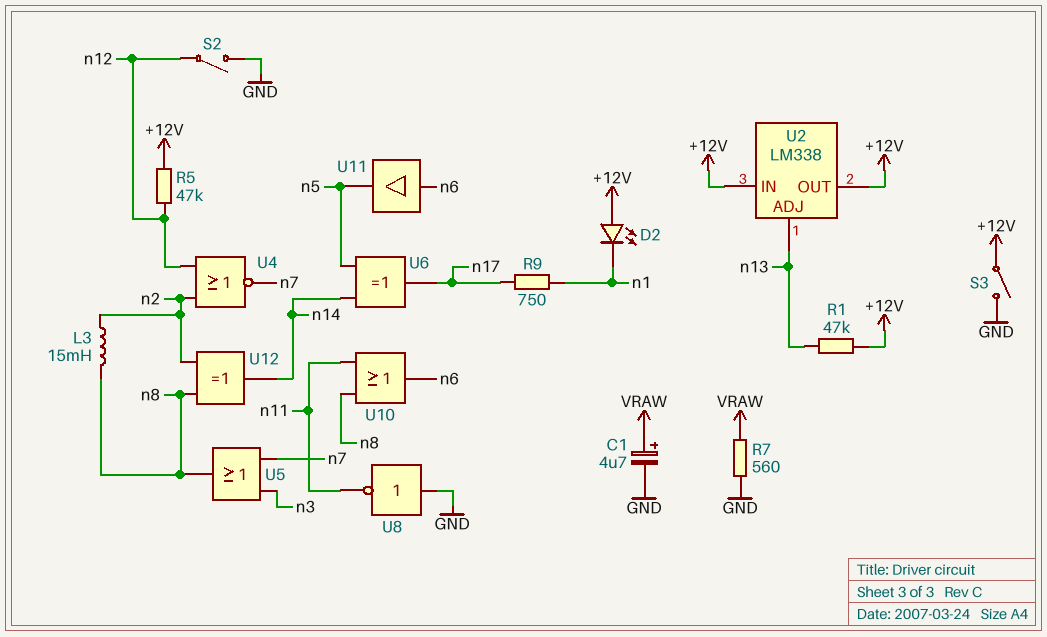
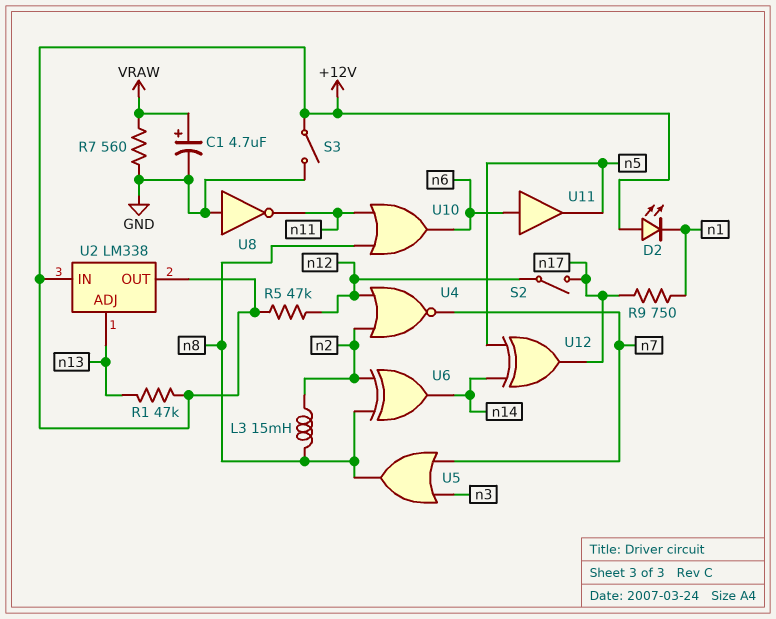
S2: switch (GND, n12) -> switch (n12, n17)
U6: XOR (in n5, in n14, out n17) -> XOR (in n2, in n8, out n14)
U12: XOR (in n2, in n8, out n14) -> XOR (in n5, in n14, out n17)

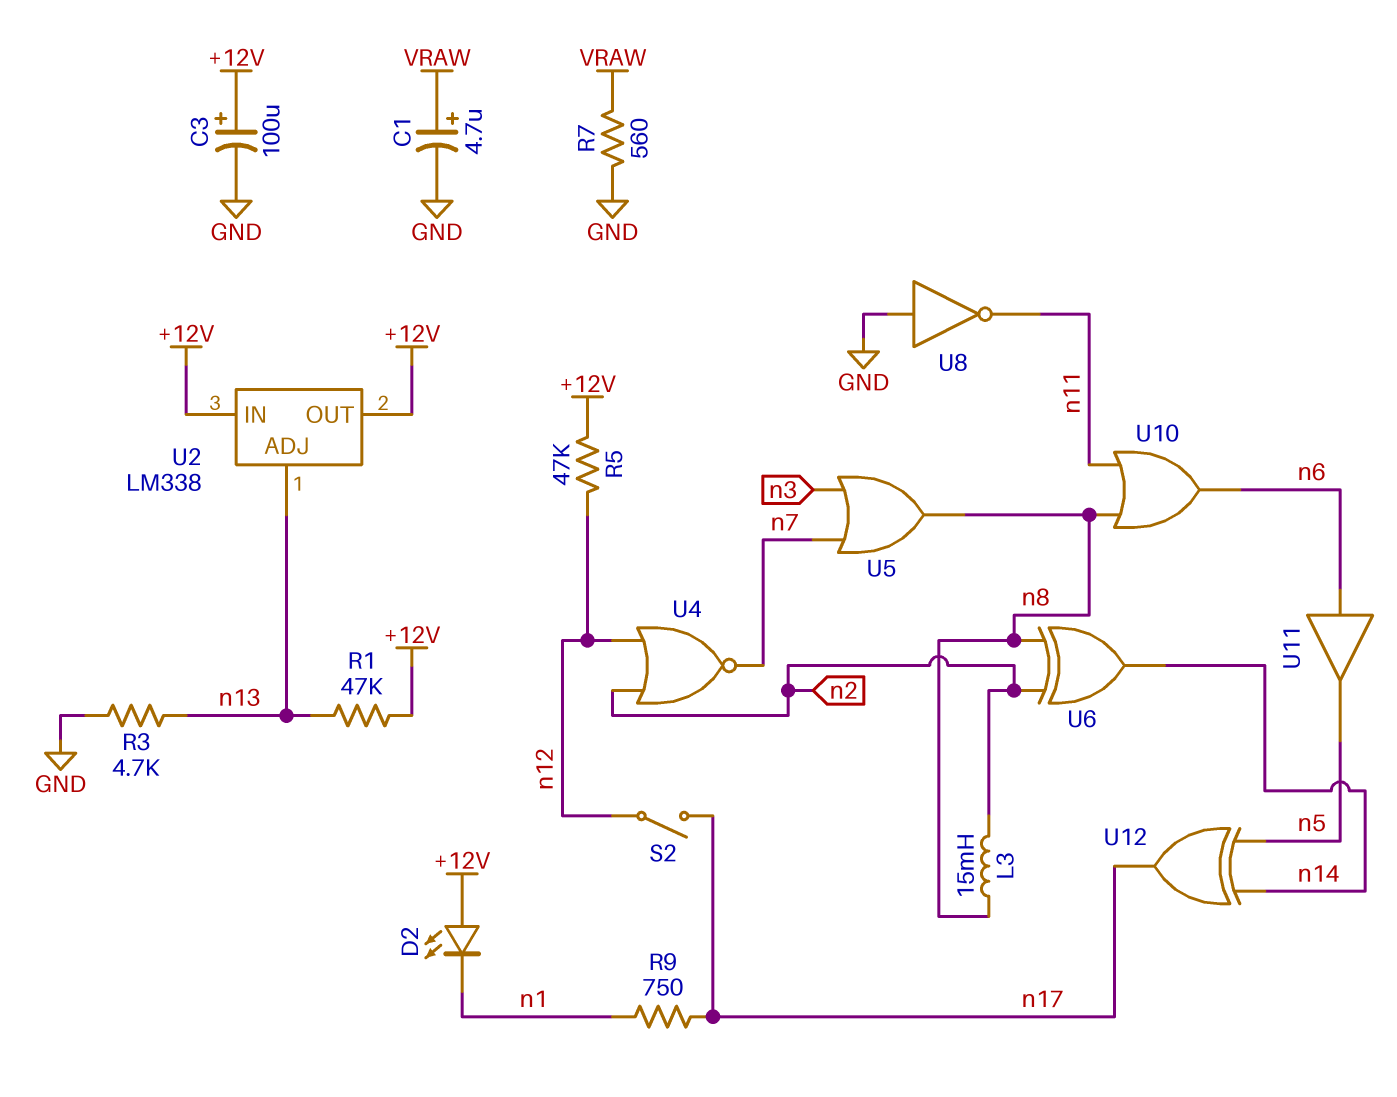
C3: none -> 100uF (plus +12V, minus GND)
R3: none -> 4.7k (GND, n13)
S3: switch (+12V, GND) -> none

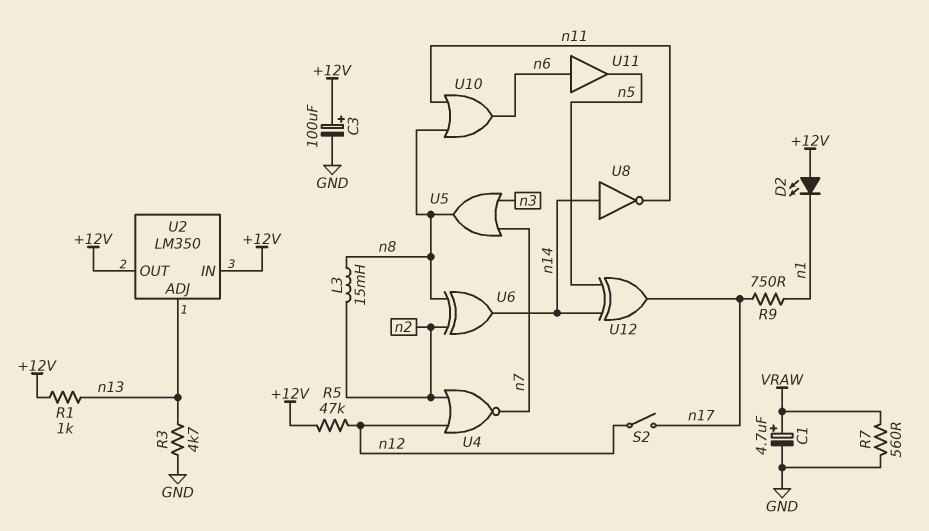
R1: 47k (+12V, n13) -> 1k (+12V, n13)
U2: LM338 -> LM350
U8: NOT (in GND, out n11) -> NOT (in n14, out n11)

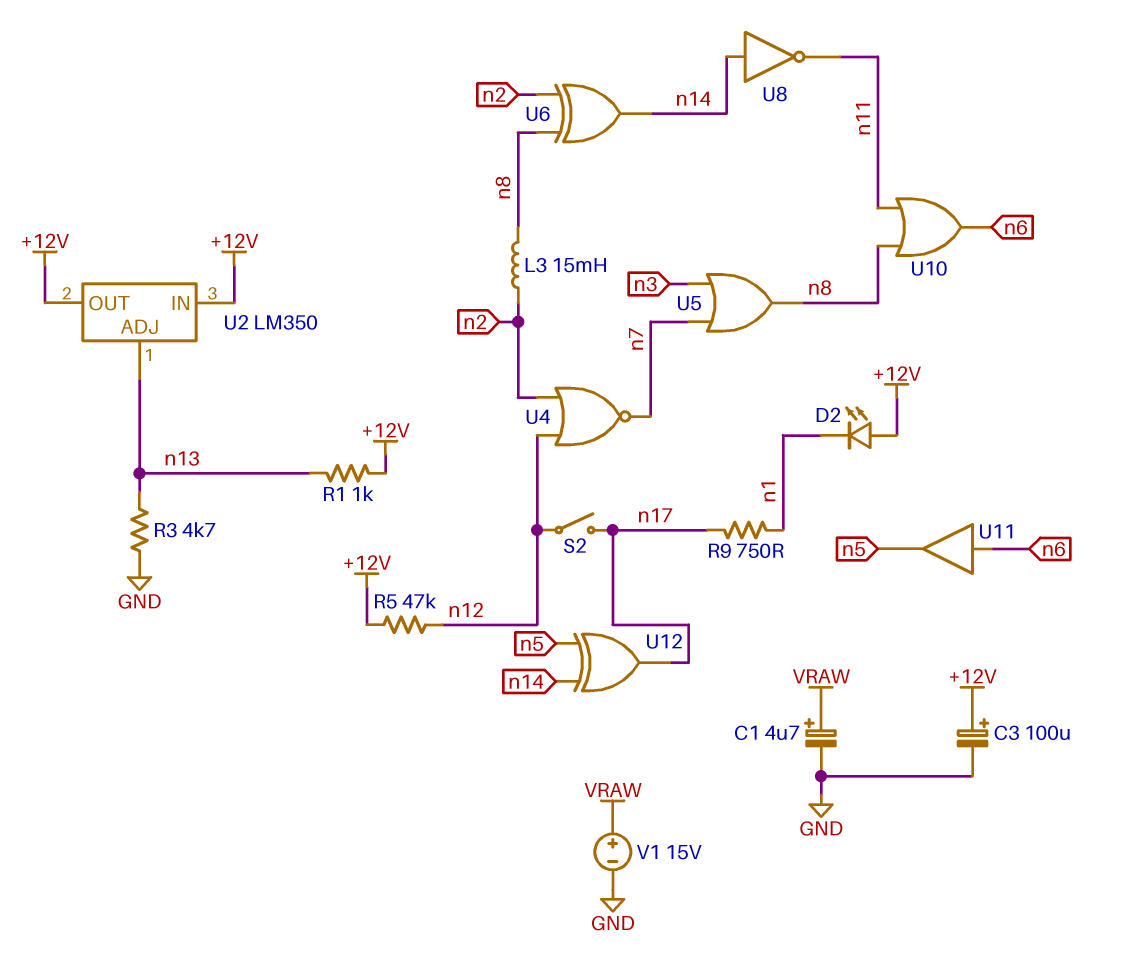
R7: 560 (GND, VRAW) -> none
V1: none -> 15V (plus VRAW, minus GND)

